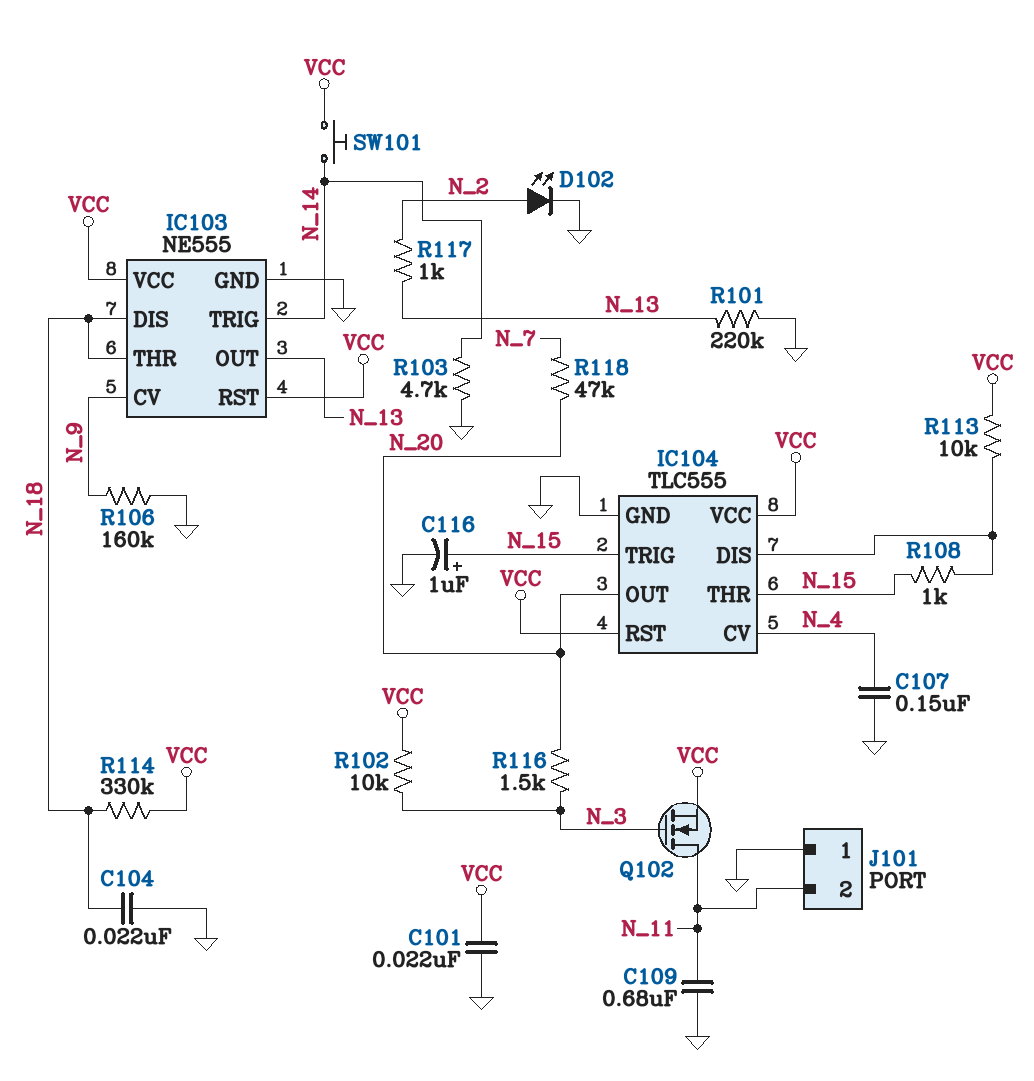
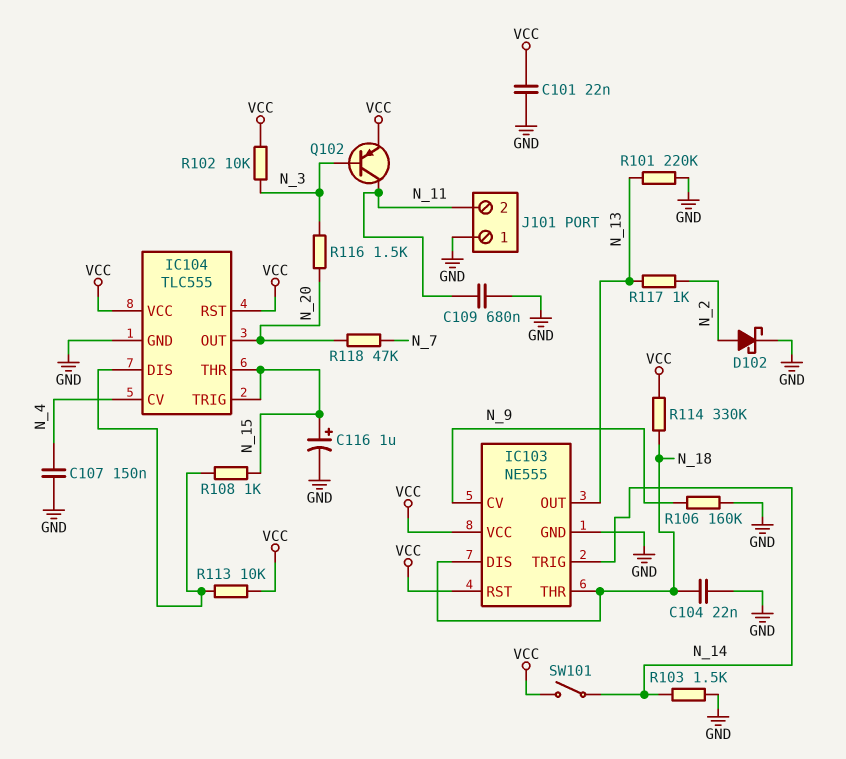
D102: LED (A N_2, K GND) -> schottky (A N_2, K GND)
Q102: NMOS (G N_3, D N_11, S VCC) -> PNP (B N_3, C N_11, E VCC)
R103: 4.7k (GND, N_14) -> 1.5k (GND, N_14)
SW101: button (N_14, VCC) -> switch (N_14, VCC)

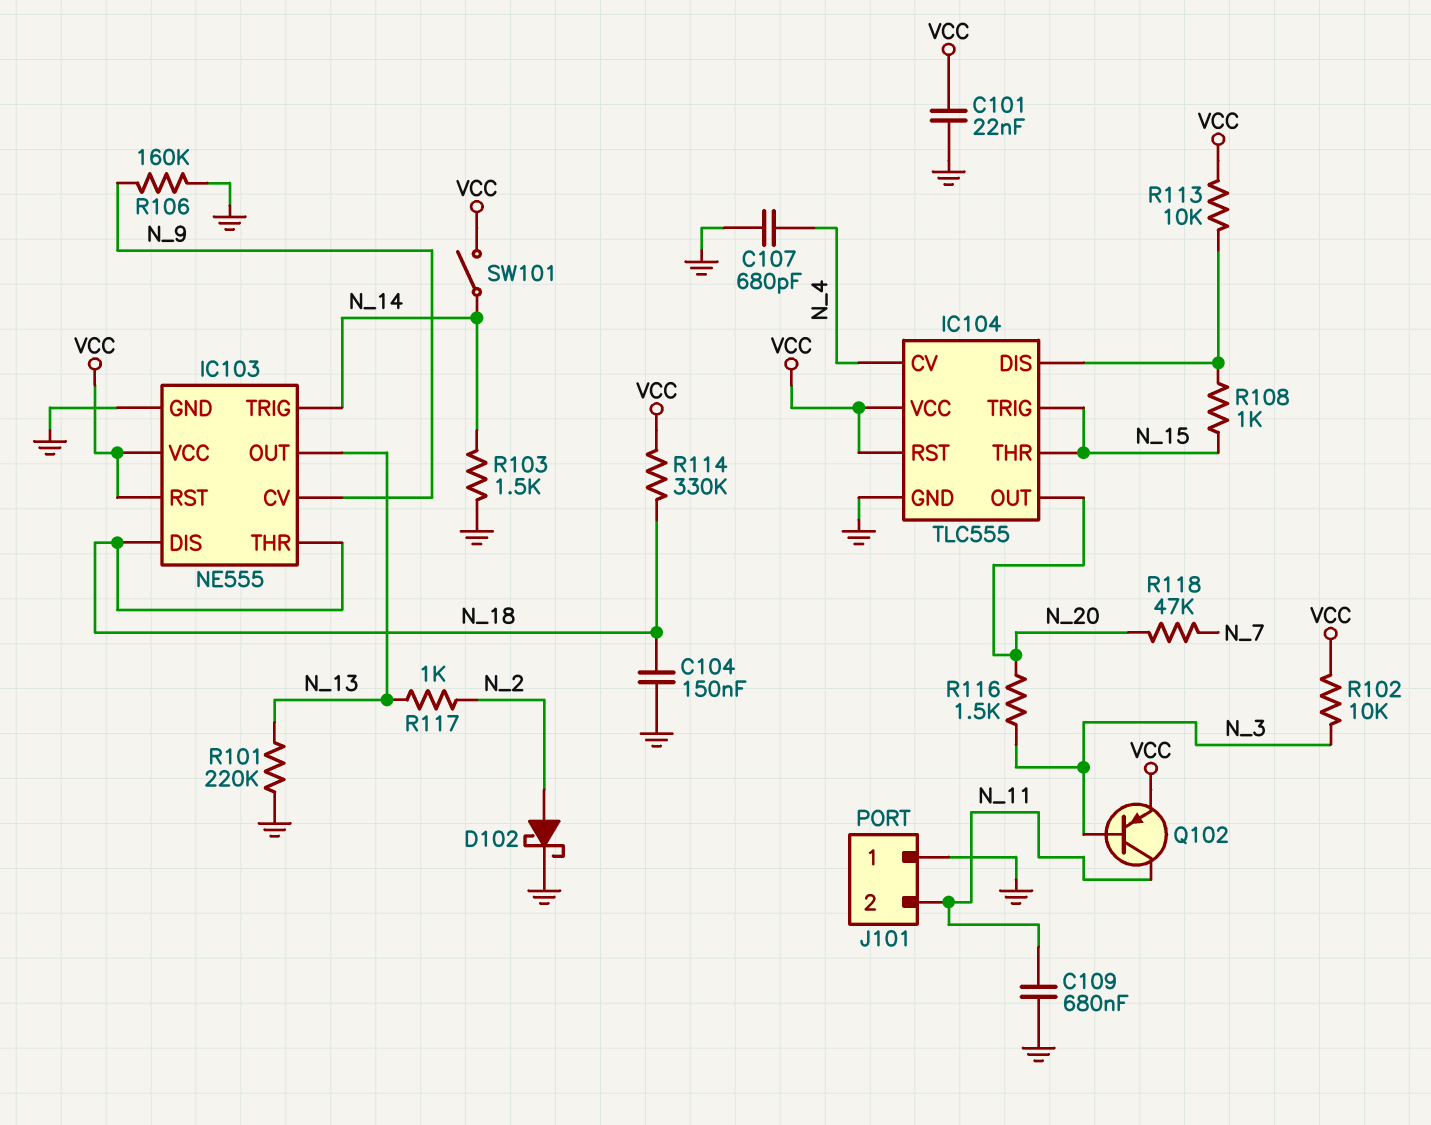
C104: 22nF (GND, N_18) -> 150nF (GND, N_18)
C107: 150nF (GND, N_4) -> 680pF (GND, N_4)
C116: 1uF (plus N_15, minus GND) -> none

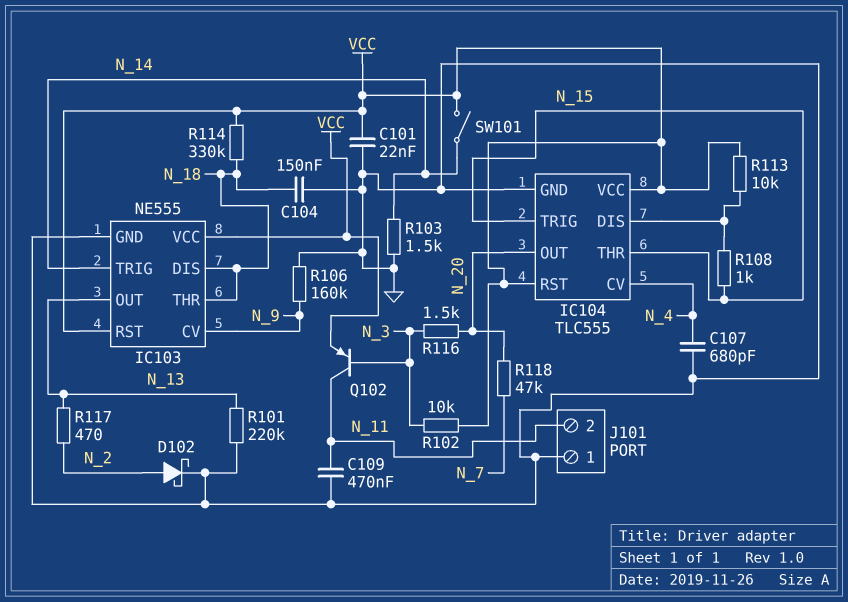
C109: 680nF (GND, N_11) -> 470nF (GND, N_11)
R117: 1k (N_2, N_13) -> 470 (N_2, N_13)

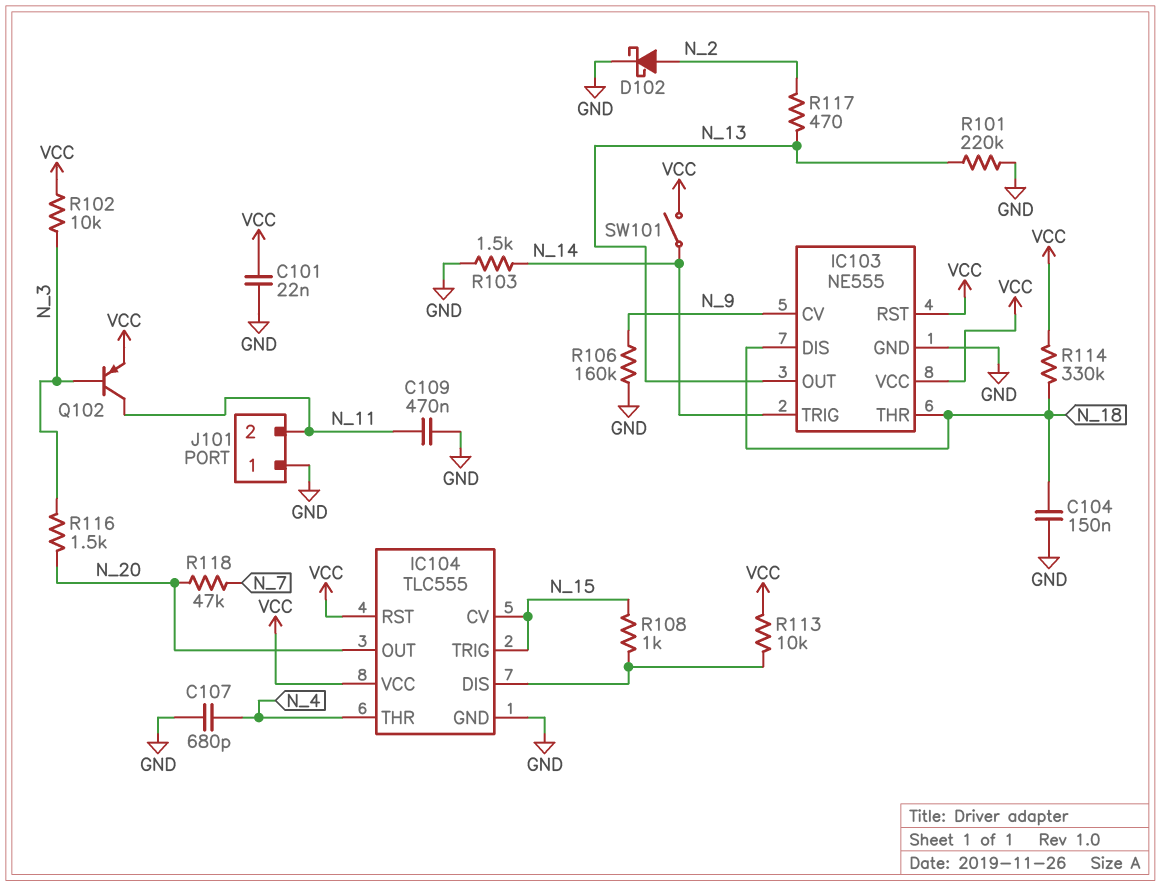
IC104 pin CV: N_4 -> N_15
IC104 pin THR: N_15 -> N_4

